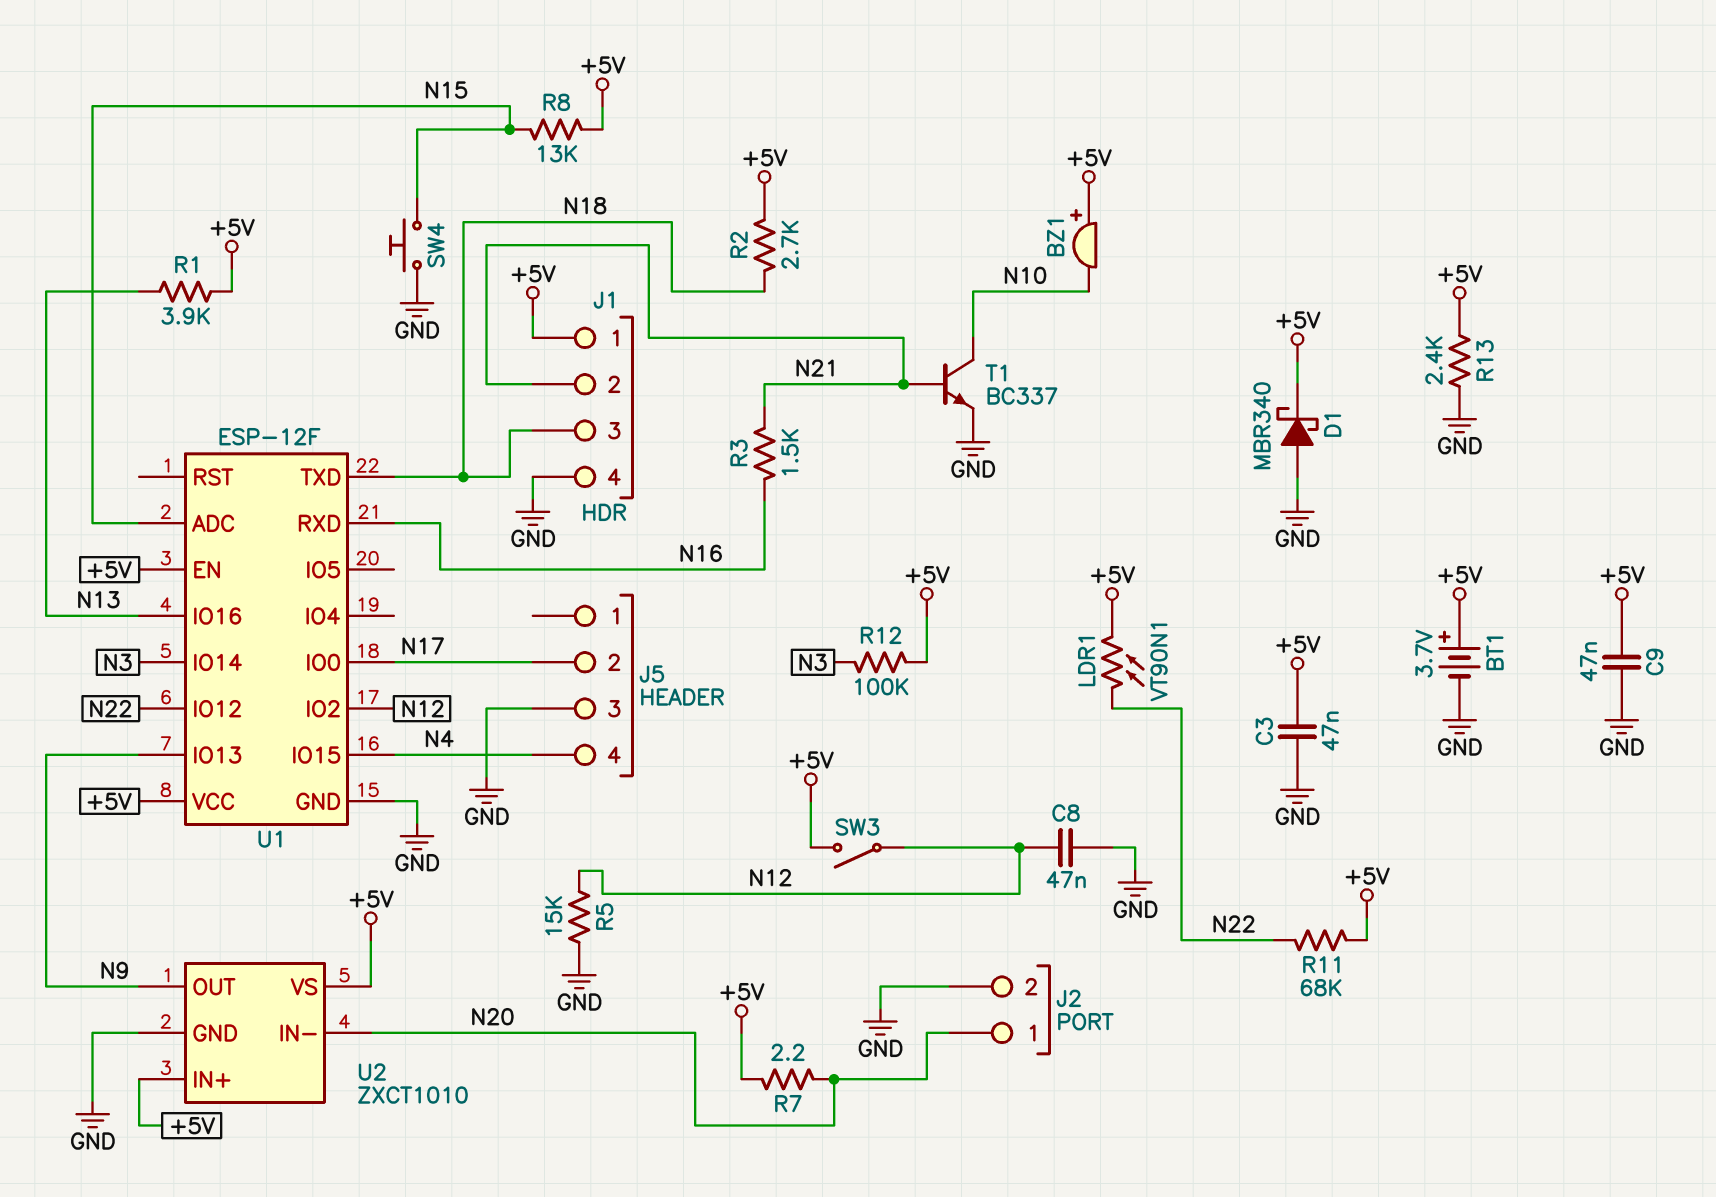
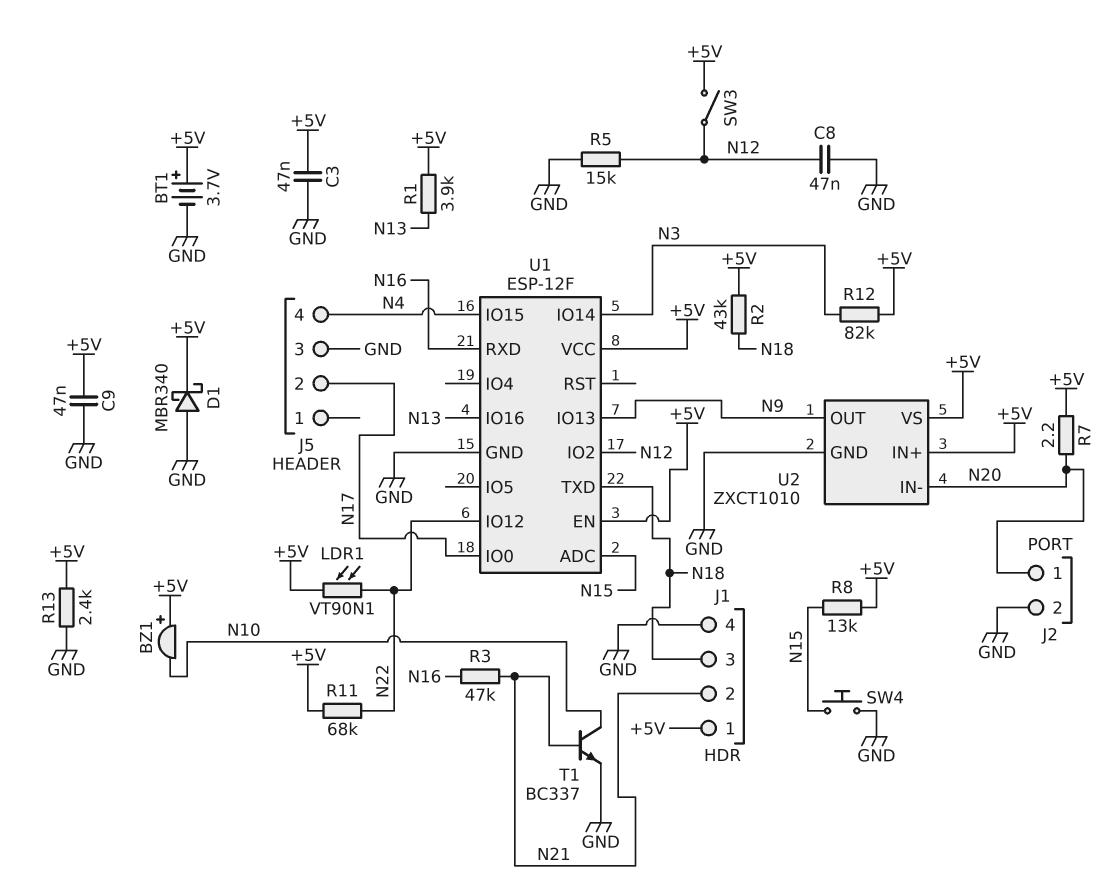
R2: 2.7k (+5V, N18) -> 43k (+5V, N18)
R3: 1.5k (N16, N21) -> 47k (N16, N21)
R12: 100k (+5V, N3) -> 82k (+5V, N3)

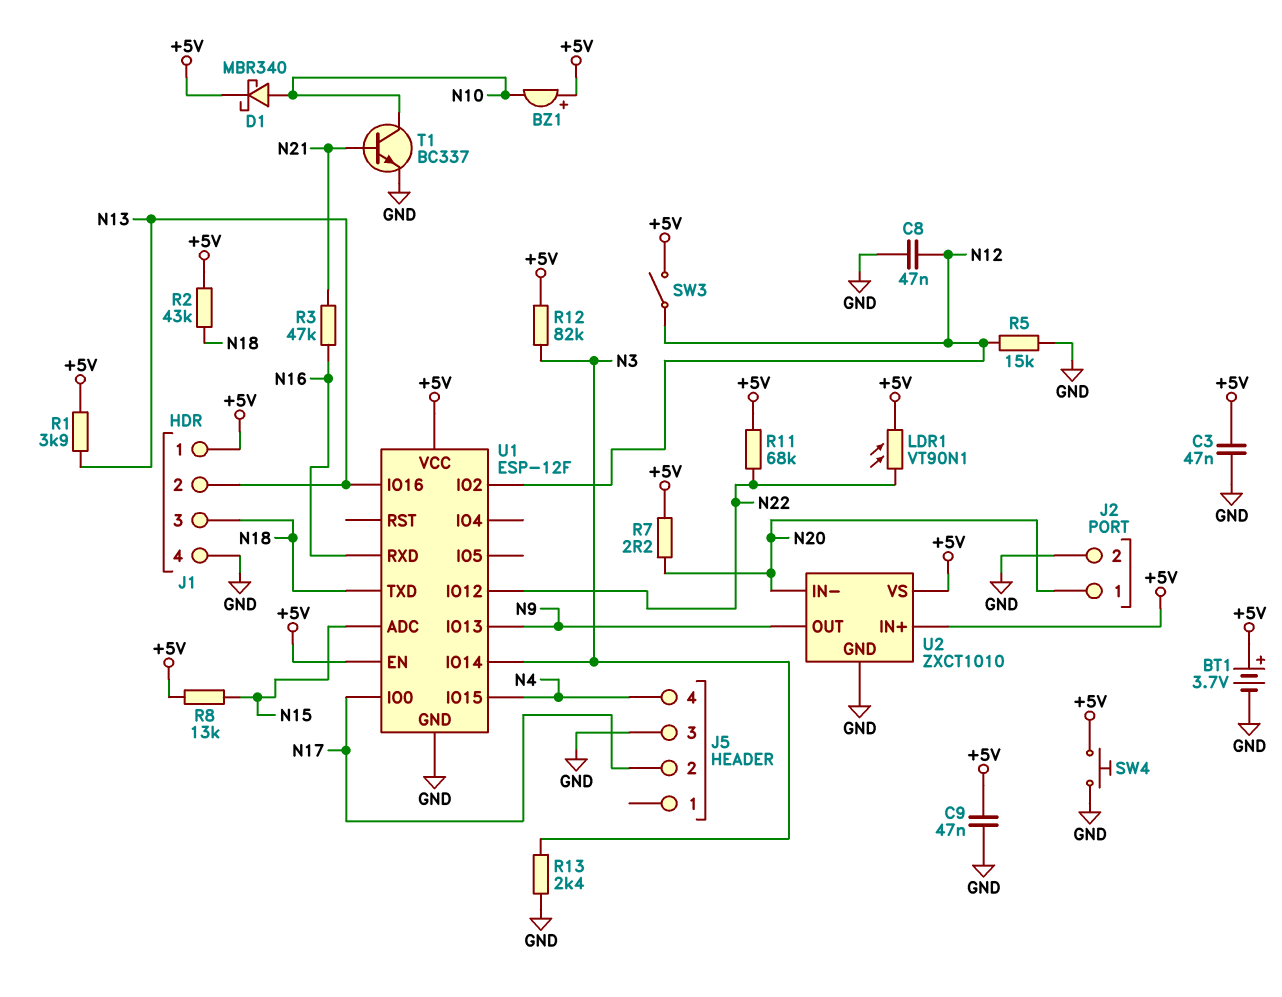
D1: schottky MBR340 (A GND, K +5V) -> schottky MBR340 (A N10, K +5V)
J1 pin 2: N21 -> N13
R13: 2.4k (+5V, GND) -> 2.4k (GND, N3)
SW4: button (GND, N15) -> button (+5V, GND)

